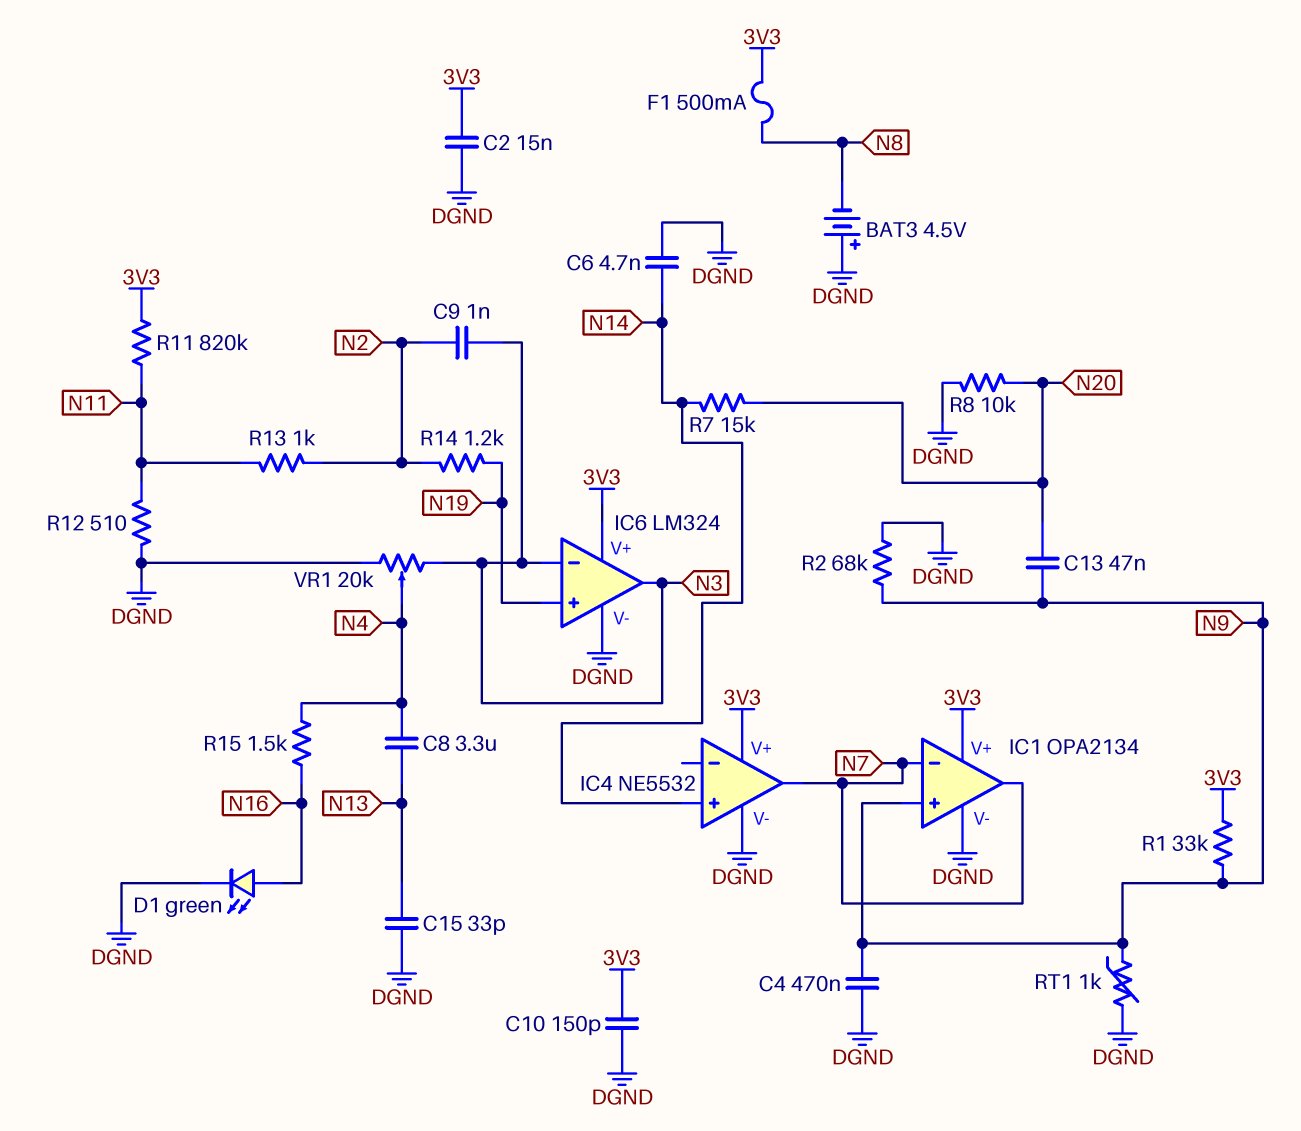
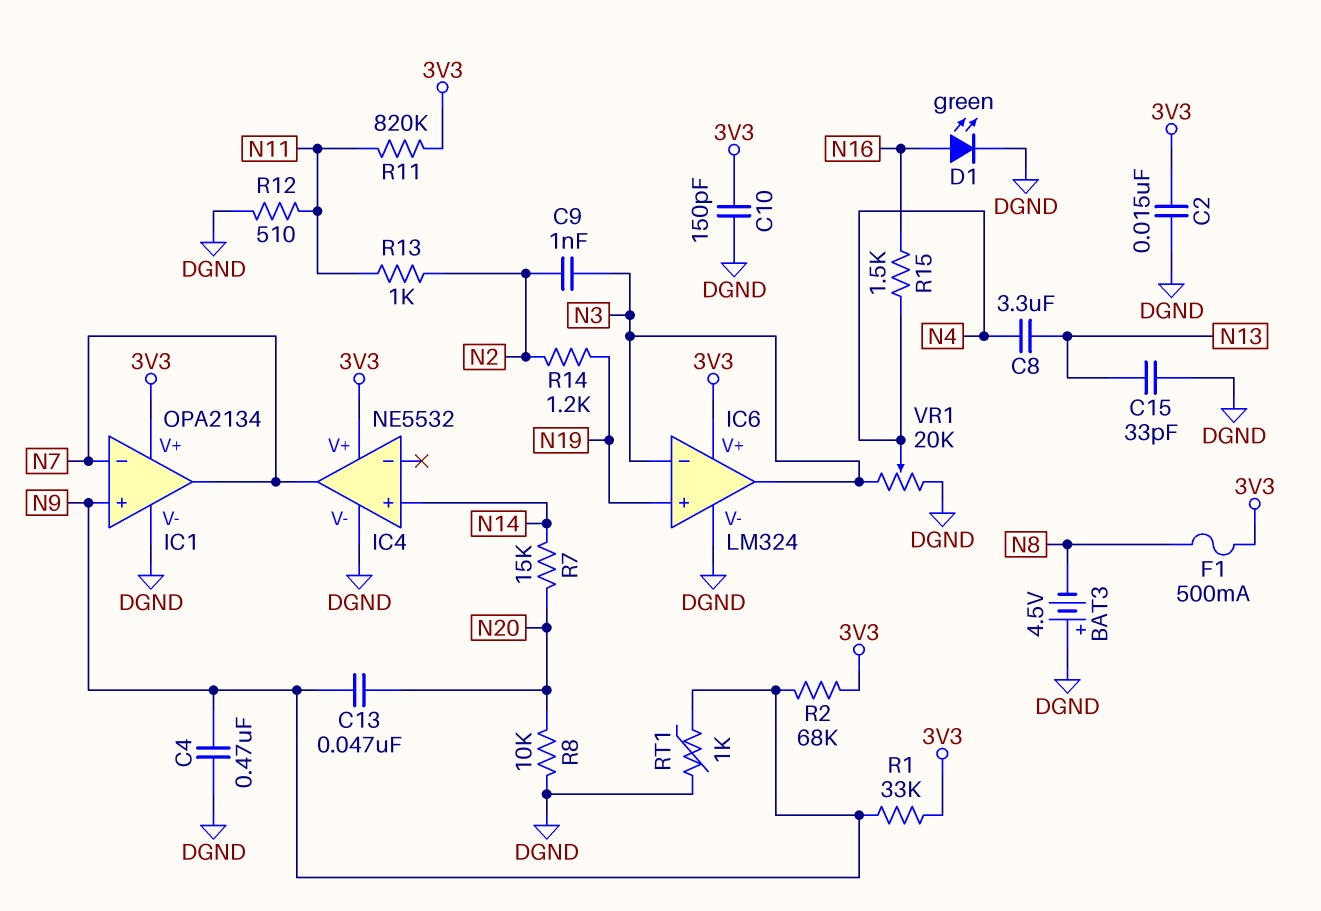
C6: 4.7nF (DGND, N14) -> none
R2: 68k (DGND, N9) -> 68k (3V3, N9)

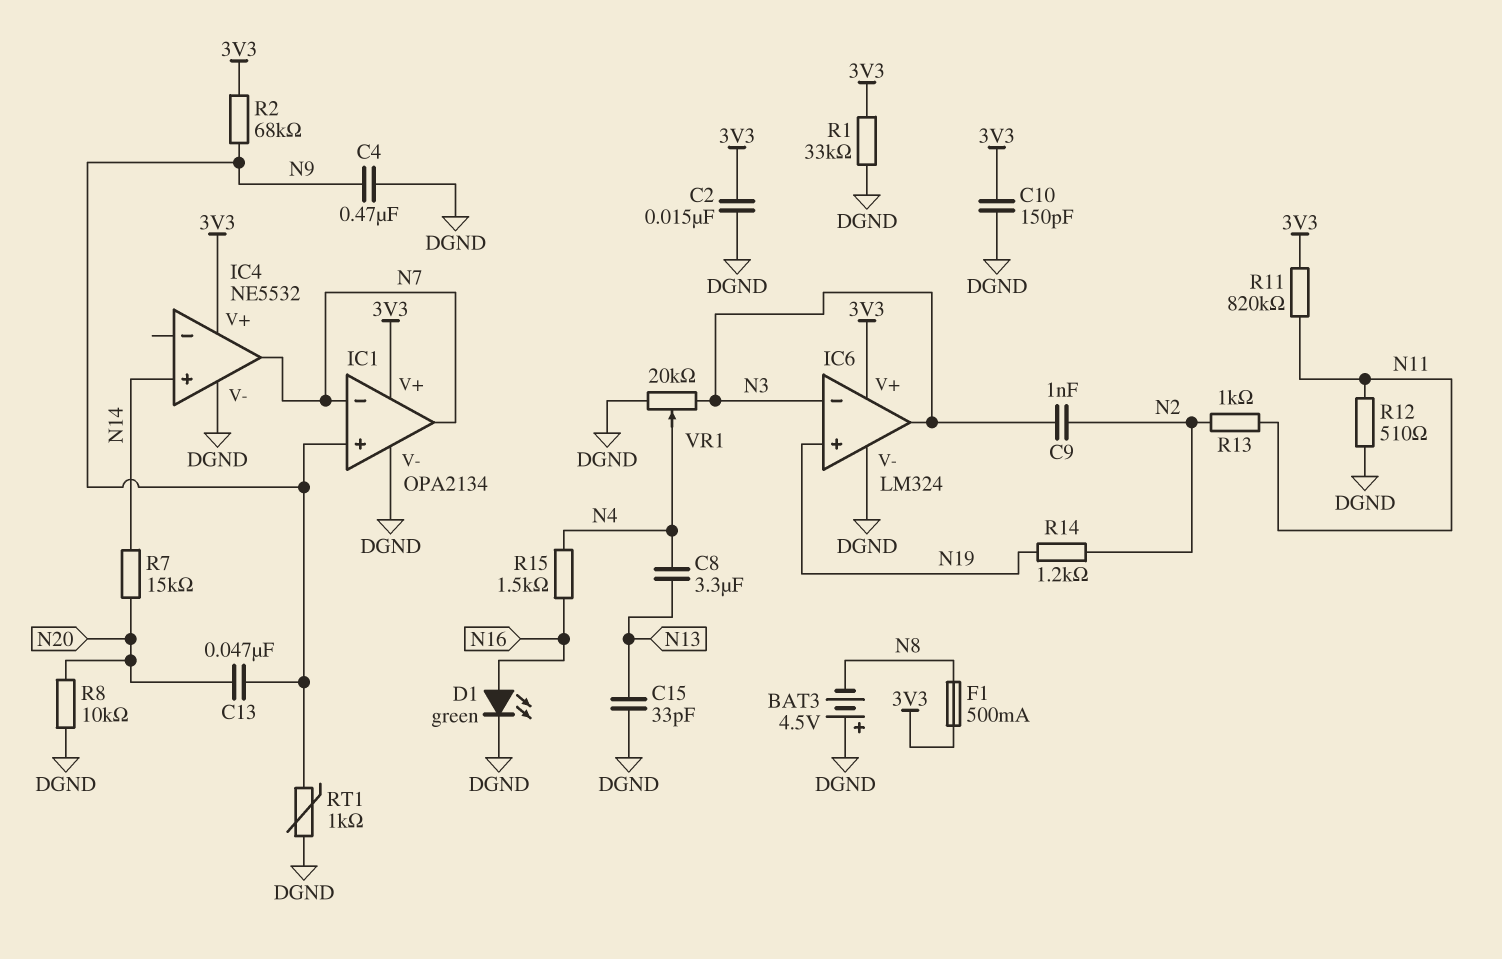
R1: 33k (3V3, N9) -> 33k (3V3, DGND)

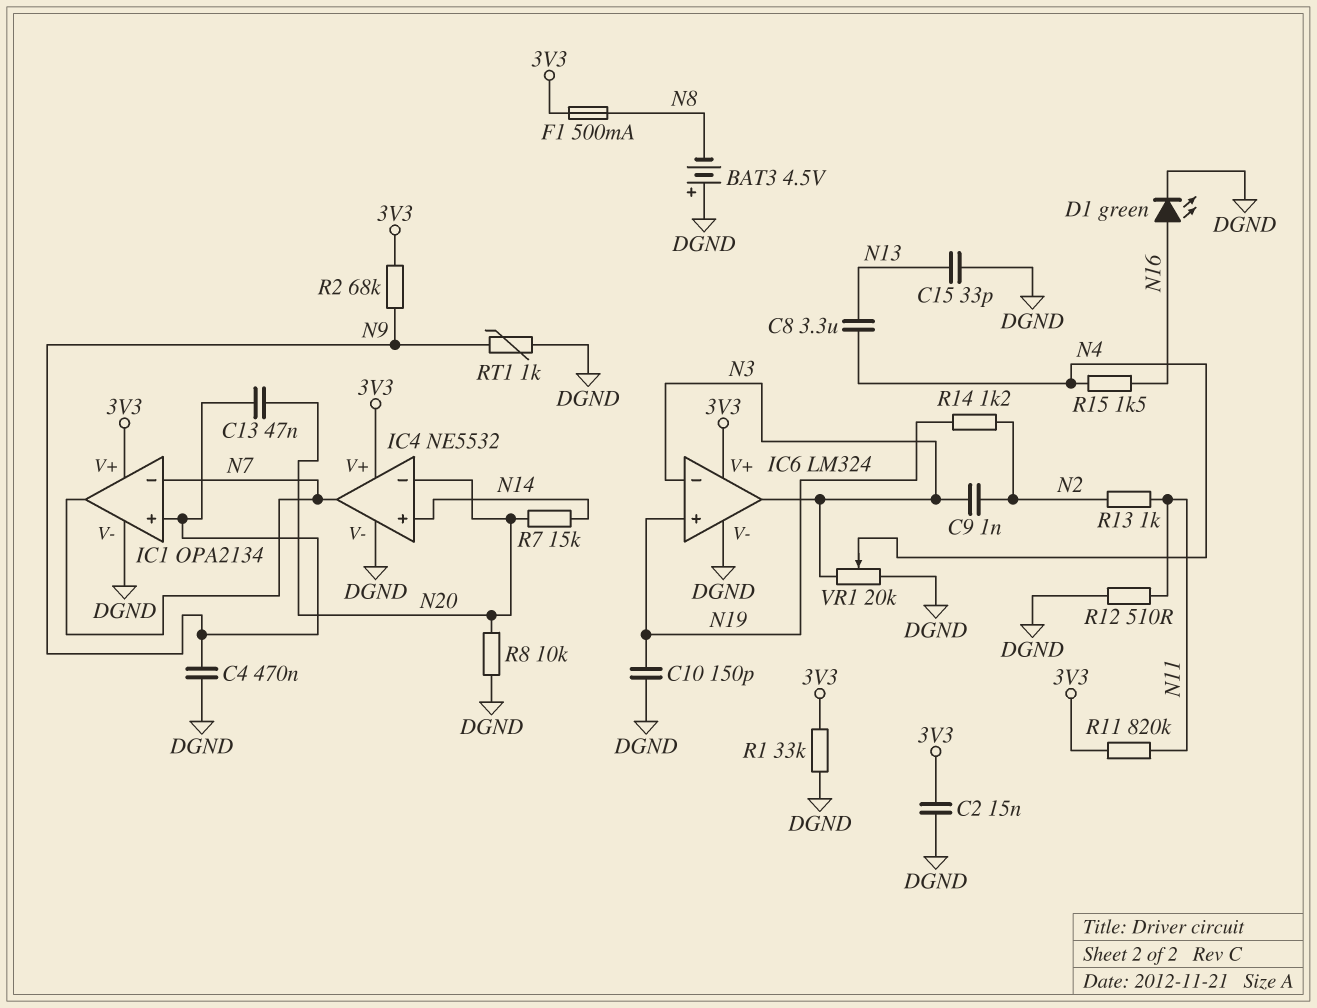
C10: 150pF (3V3, DGND) -> 150pF (DGND, N19)
IC4 pin in-: none -> N20

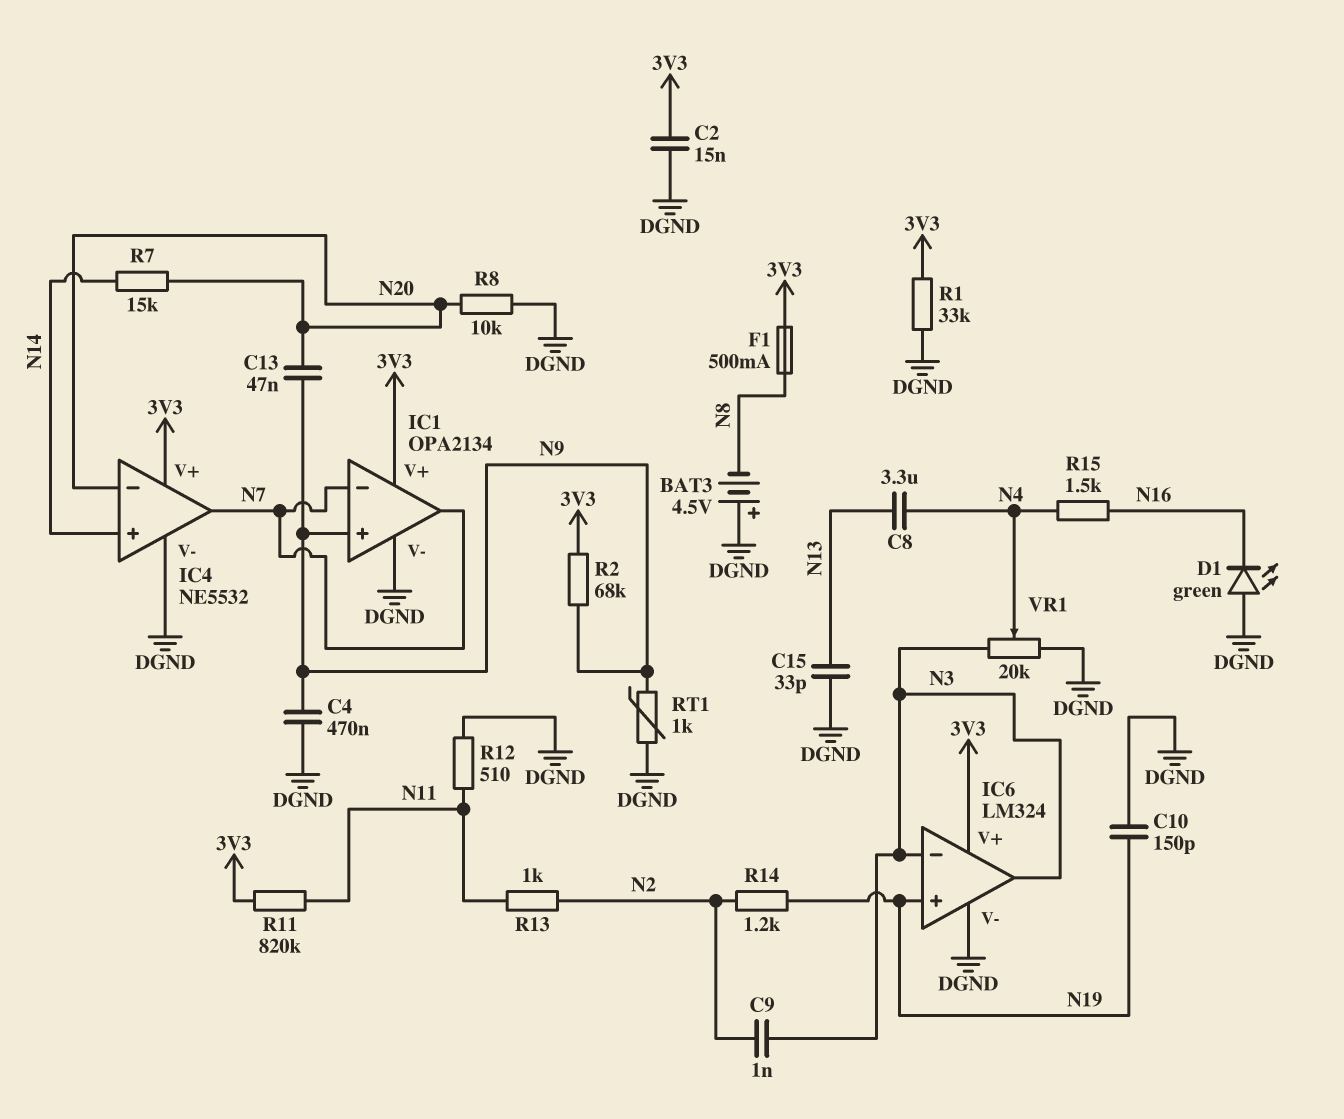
D1: LED green (A N16, K DGND) -> LED green (A DGND, K N16)

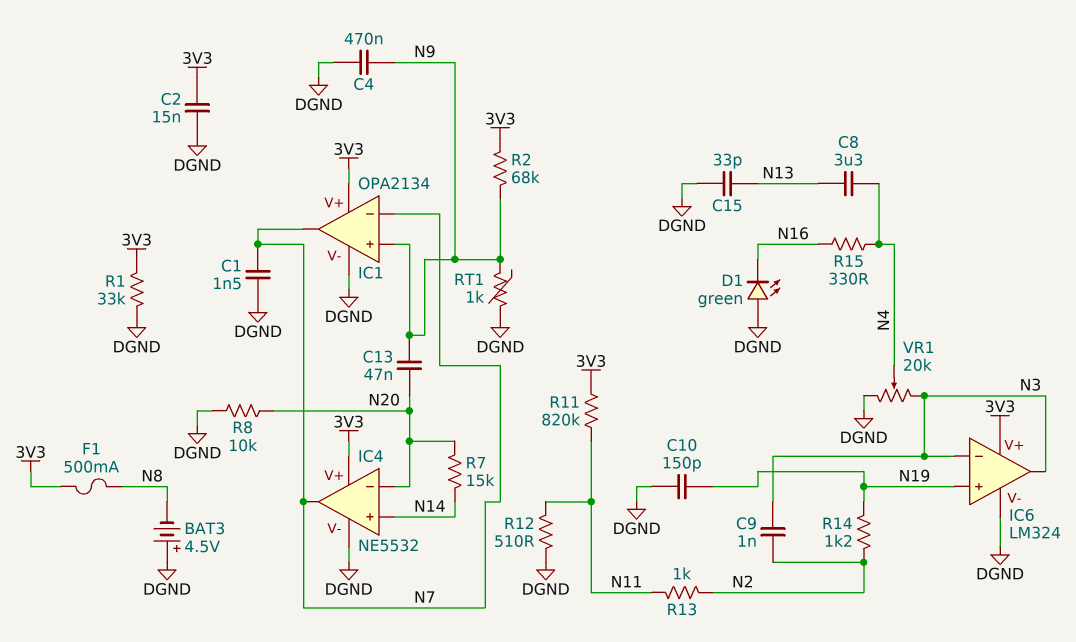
C1: none -> 1.5nF (DGND, N7)
R15: 1.5k (N4, N16) -> 330 (N4, N16)

